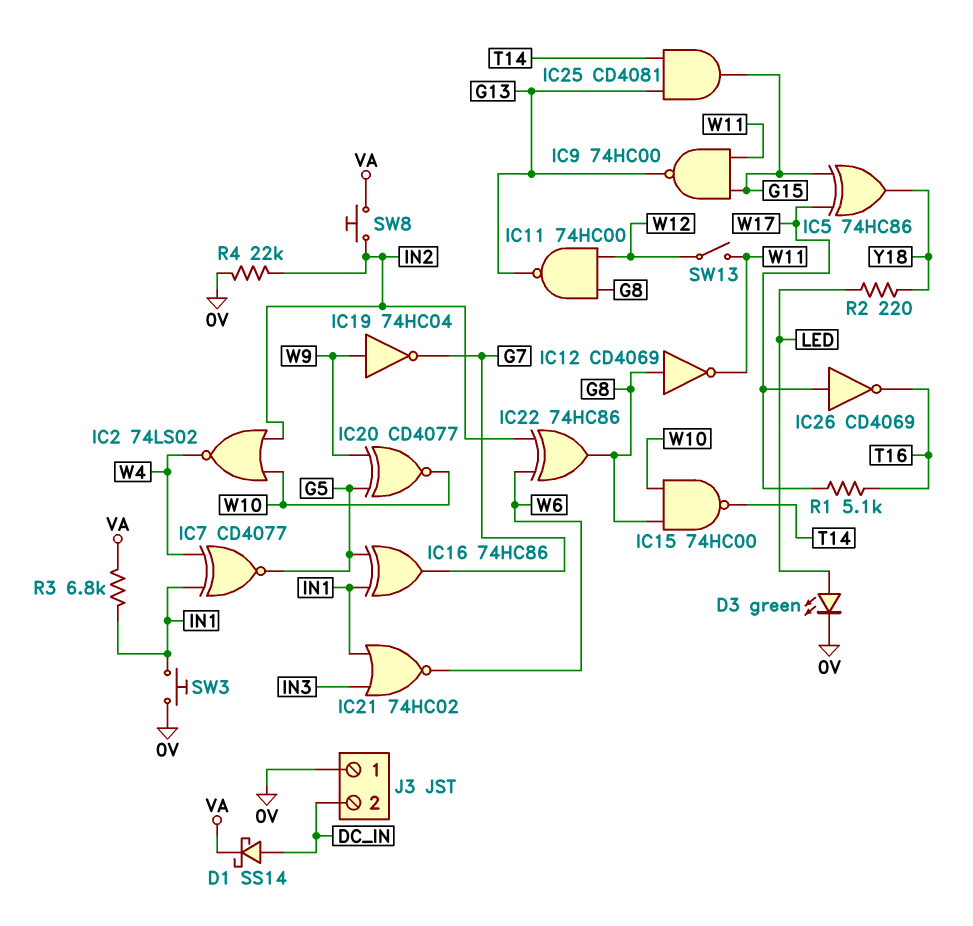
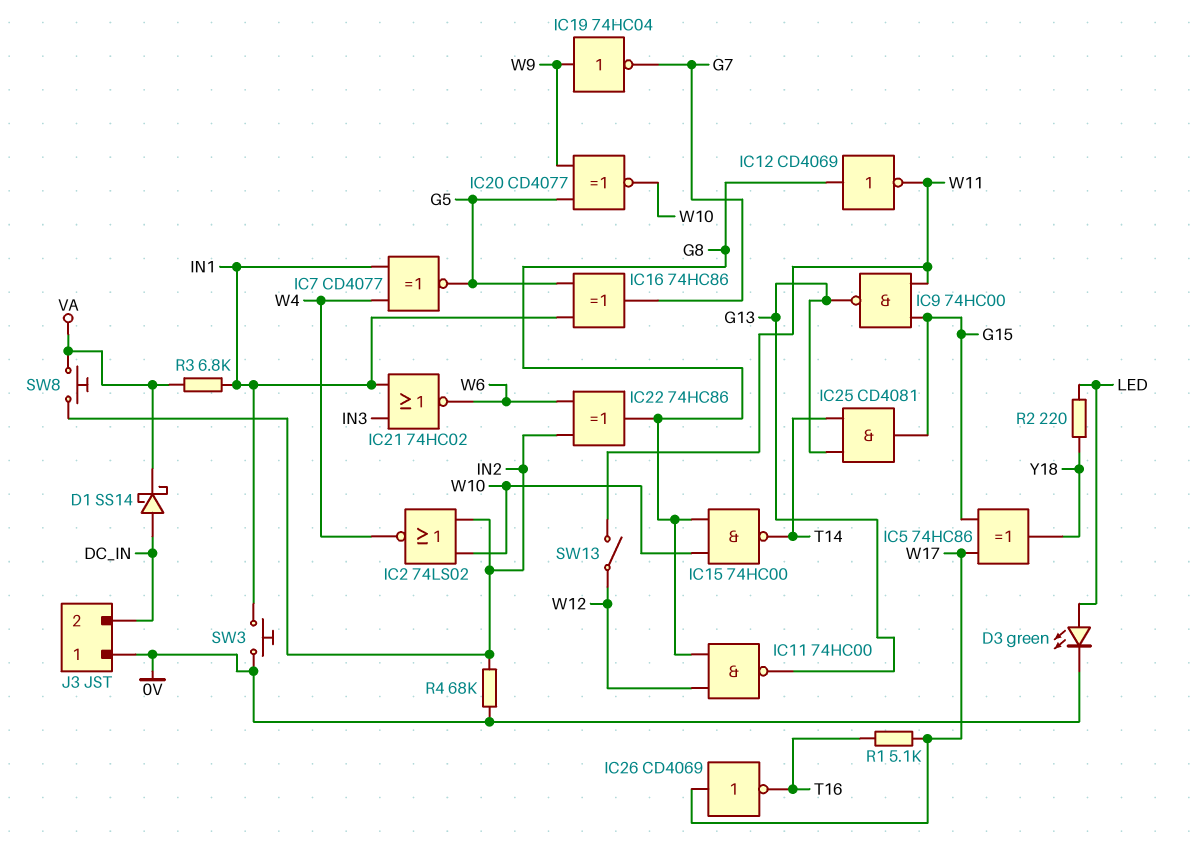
R4: 22k (0V, IN2) -> 68k (0V, IN2)

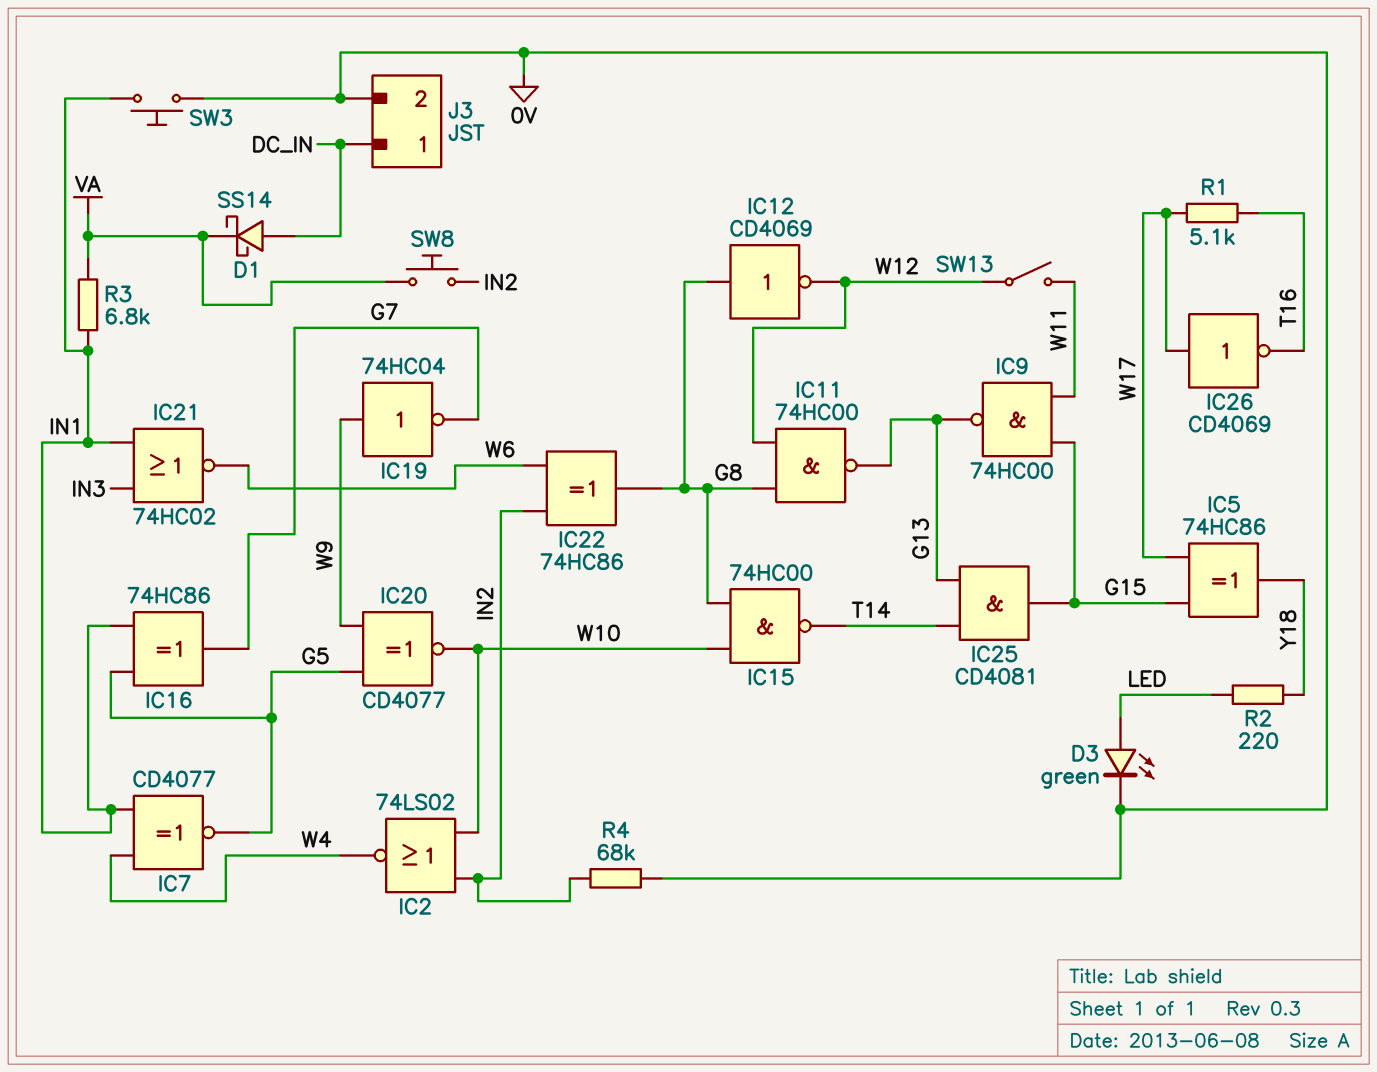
IC12: NOT CD4069 (in G8, out W11) -> NOT CD4069 (in G8, out W12)
J3 pin 1: 0V -> DC_IN
J3 pin 2: DC_IN -> 0V

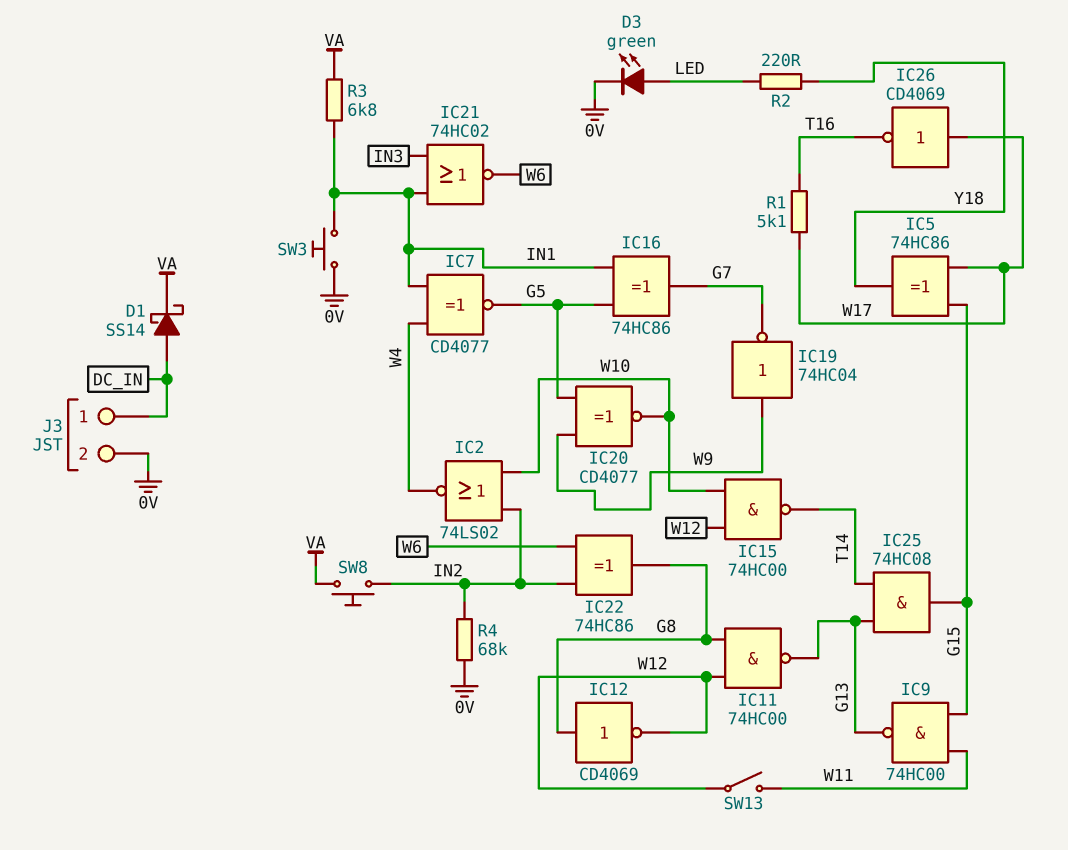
IC15: NAND 74HC00 (in G8, in W10, out T14) -> NAND 74HC00 (in W10, in W12, out T14)
IC25: AND CD4081 (in G13, in T14, out G15) -> AND 74HC08 (in G13, in T14, out G15)

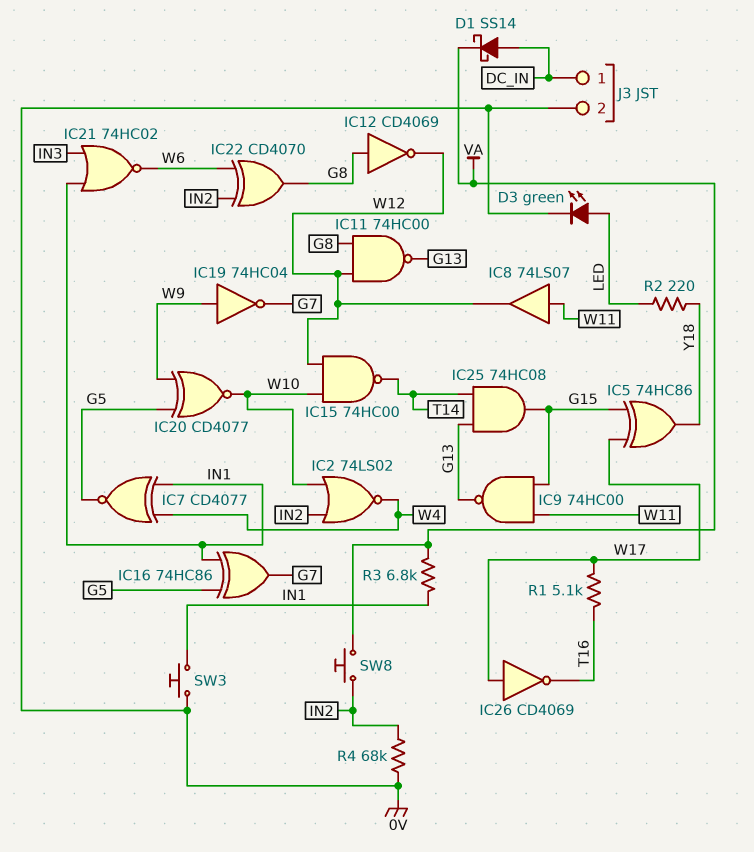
IC8: none -> buffer 74LS07 (in W11, out W12)
IC22: XOR 74HC86 (in IN2, in W6, out G8) -> XOR CD4070 (in IN2, in W6, out G8)
SW13: switch (W11, W12) -> none

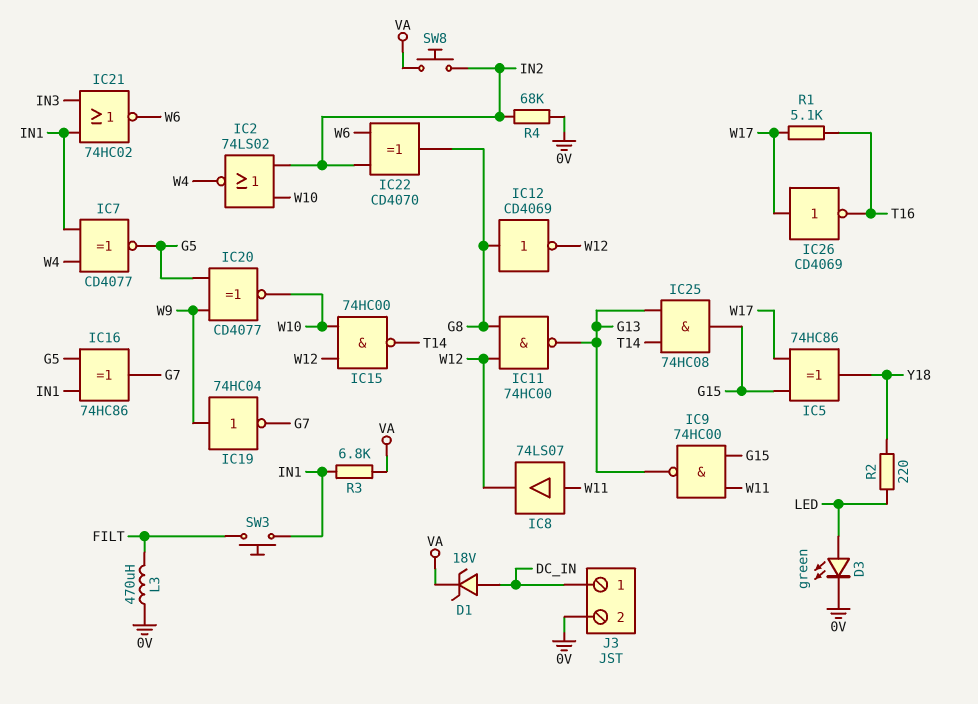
D1: schottky SS14 (A DC_IN, K VA) -> zener 18V (A DC_IN, K VA)
L3: none -> 470uH (0V, FILT)
SW3: button (0V, IN1) -> button (FILT, IN1)

